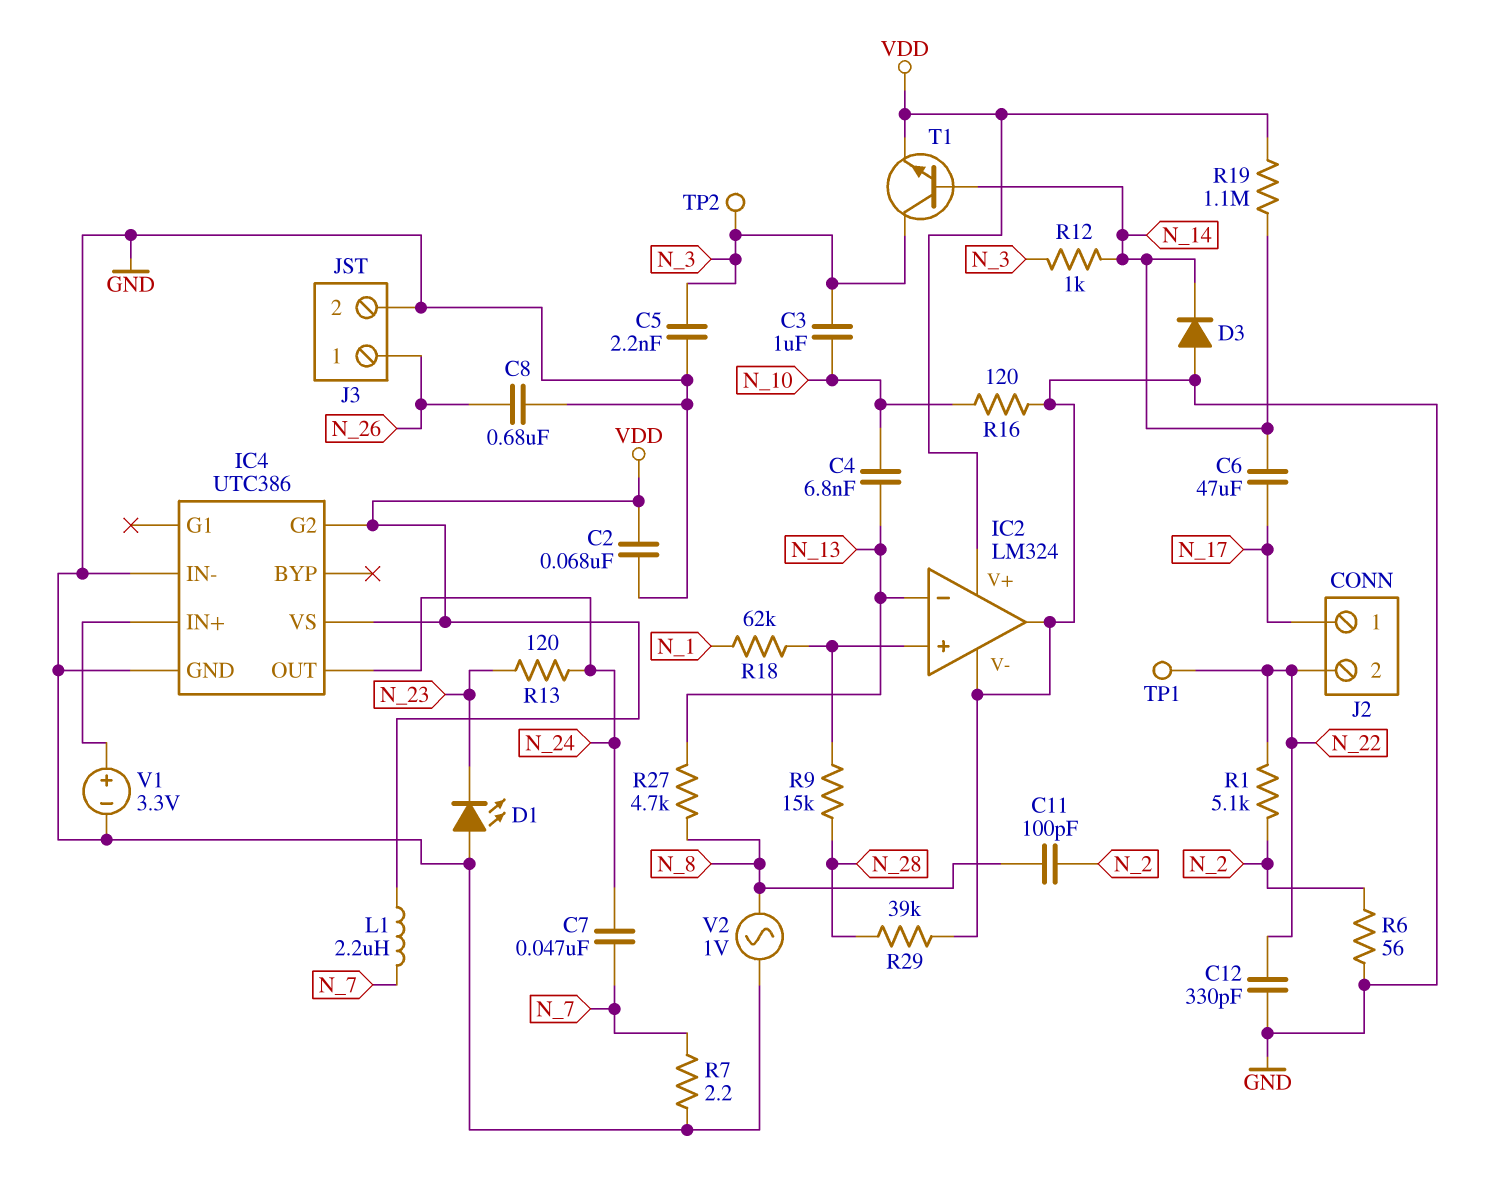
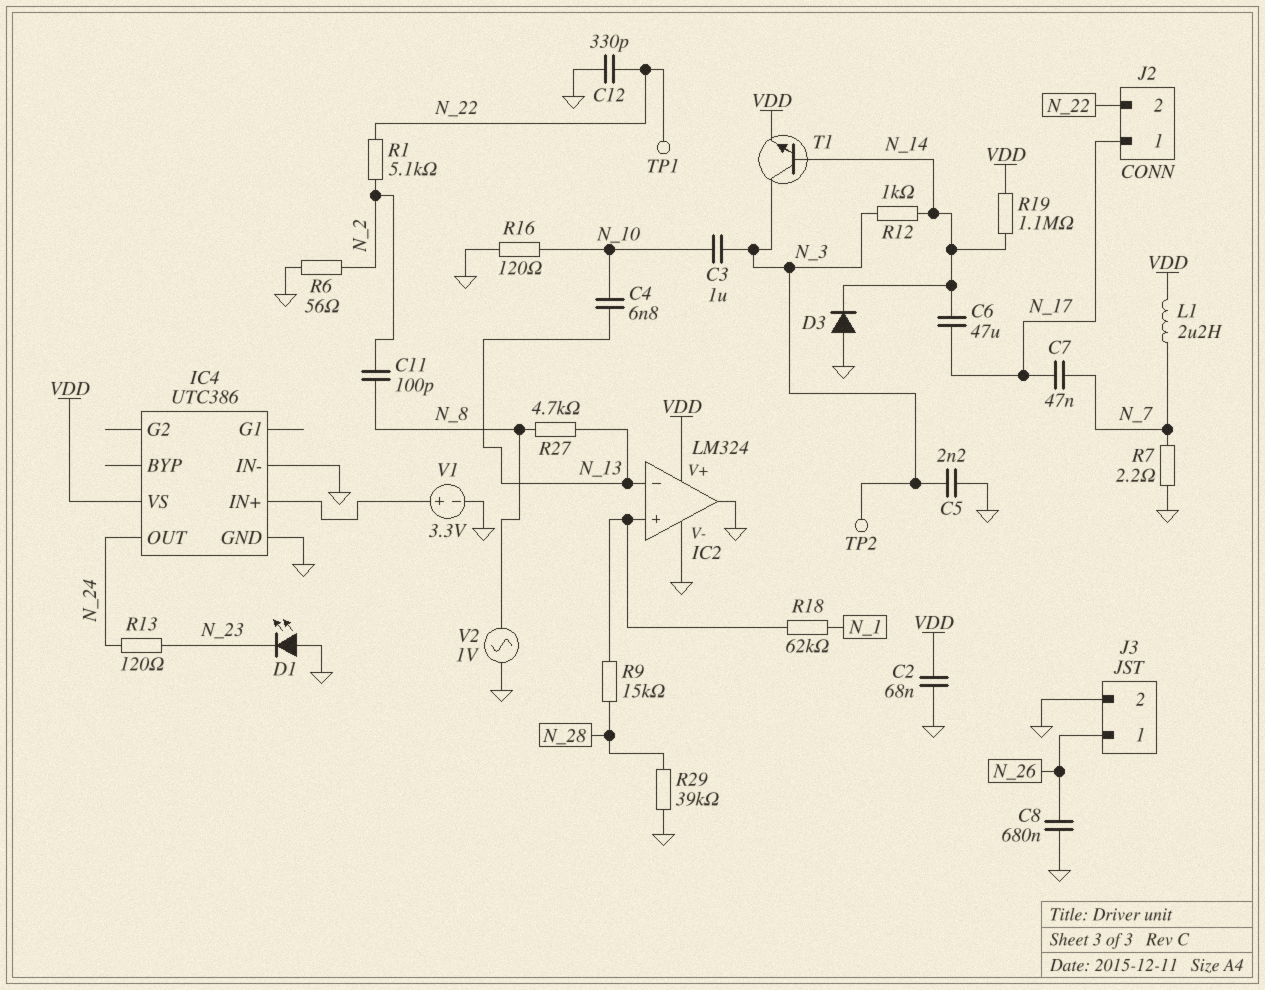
C7: 47nF (N_7, N_24) -> 47nF (N_7, N_17)
IC4 pin G2: VDD -> none

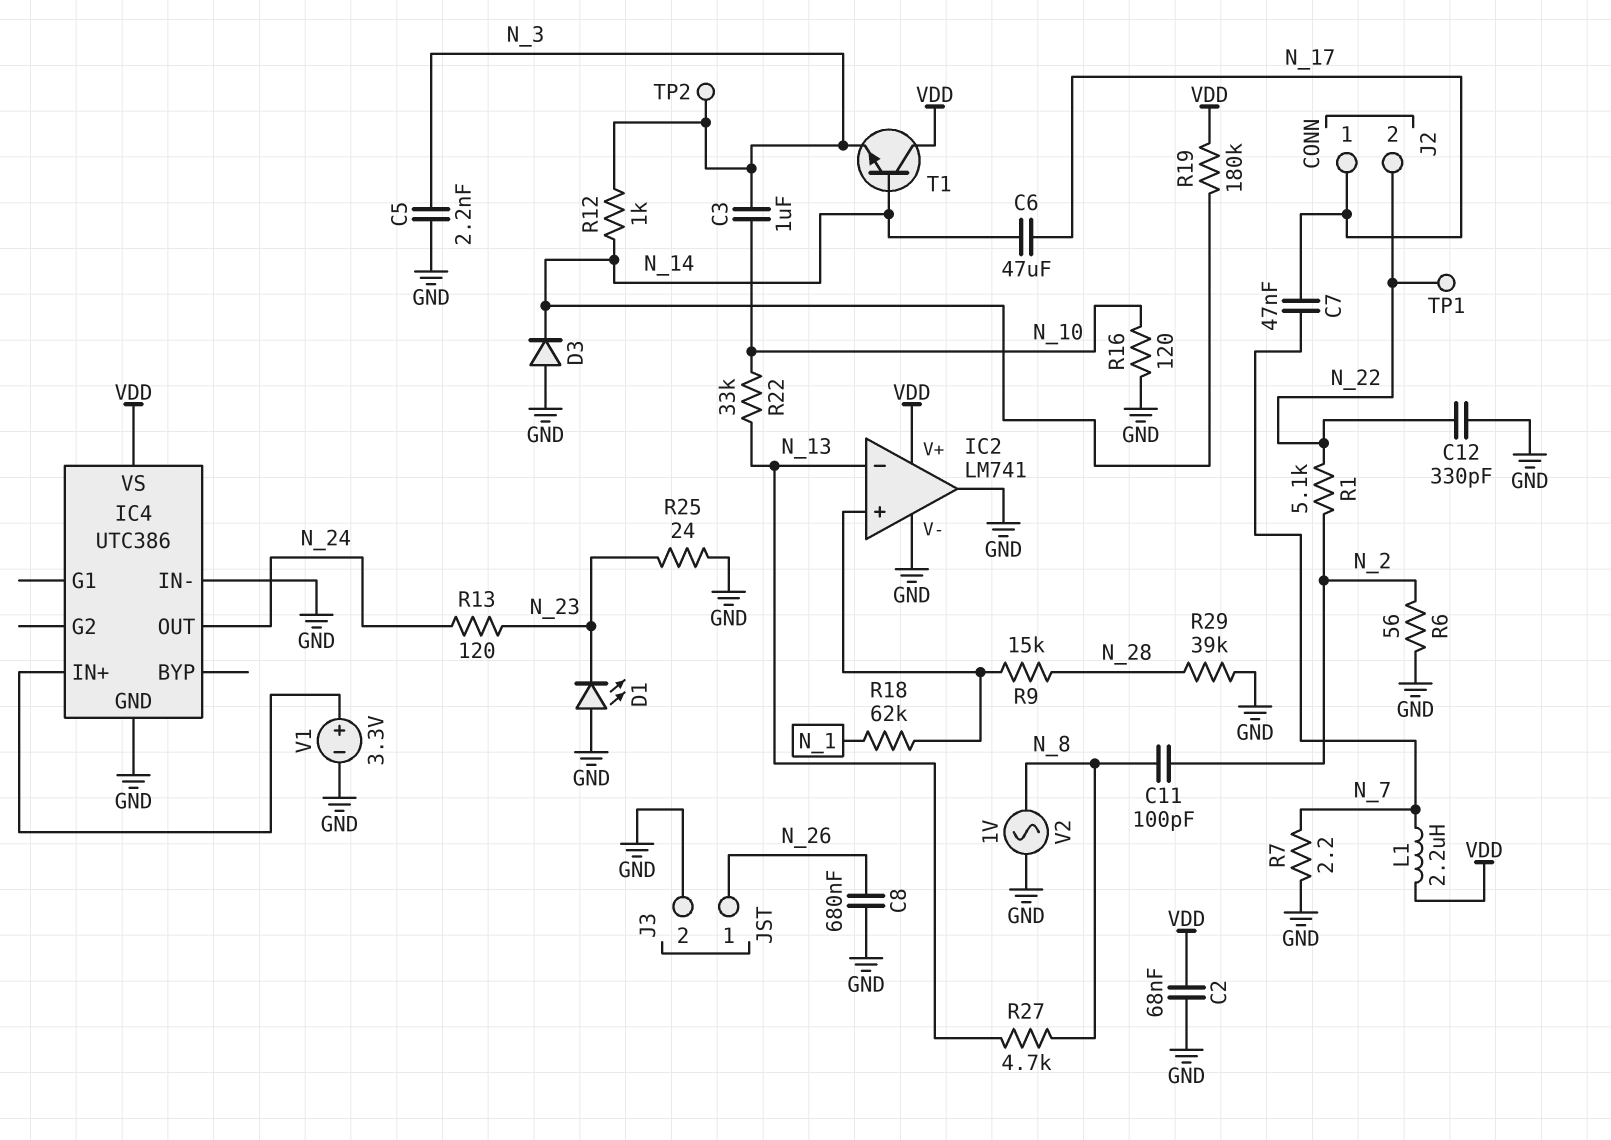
C4: 6.8nF (N_10, N_13) -> none
IC2: LM324 -> LM741
R19: 1.1M (N_14, VDD) -> 180k (N_14, VDD)
R22: none -> 33k (N_10, N_13)
R25: none -> 24 (GND, N_23)
T1: NPN (B N_14, C N_3, E VDD) -> NPN (B N_14, C VDD, E N_3)

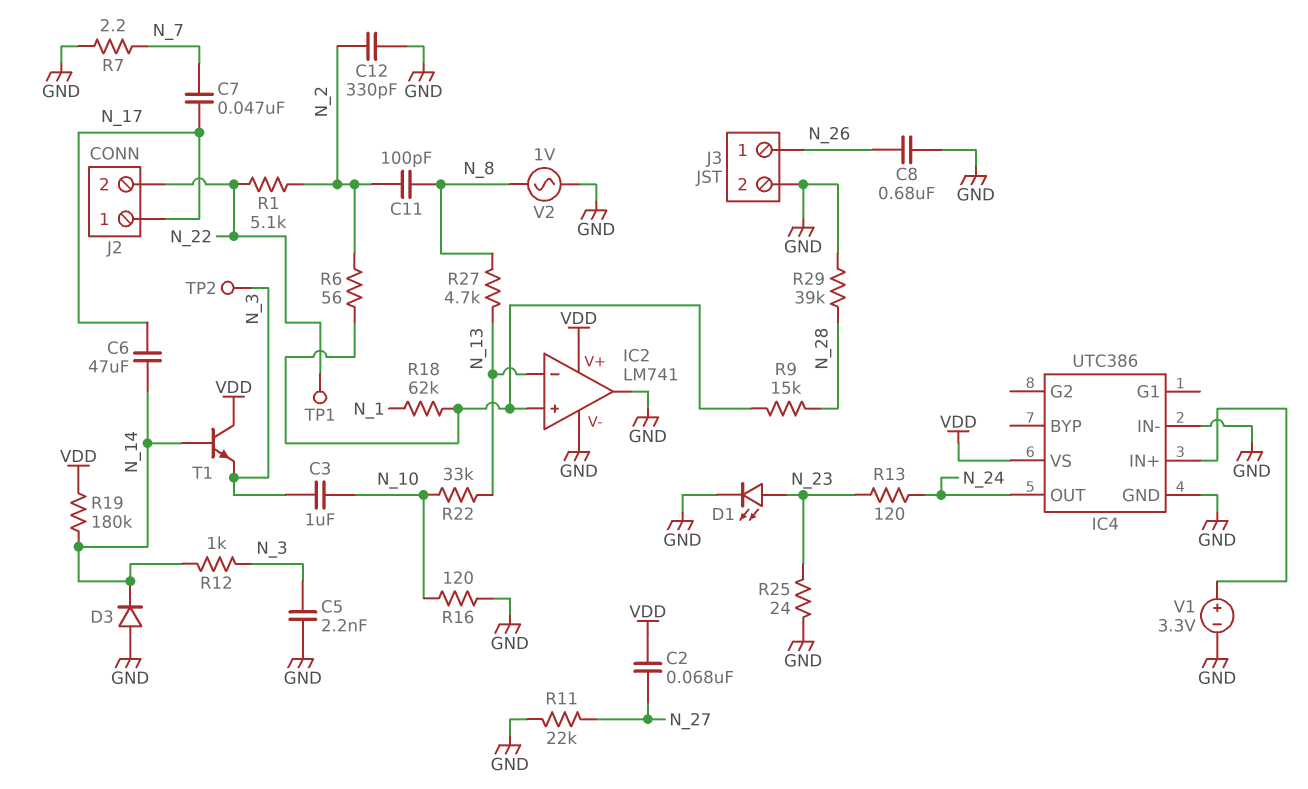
C2: 68nF (GND, VDD) -> 68nF (N_27, VDD)
C12: 330pF (GND, N_22) -> 330pF (GND, N_2)
D1: LED (A GND, K N_23) -> LED (A N_23, K GND)
L1: 2.2uH (N_7, VDD) -> none
R6: 56 (GND, N_2) -> 56 (IC2/in+, N_2)
R11: none -> 22k (GND, N_27)

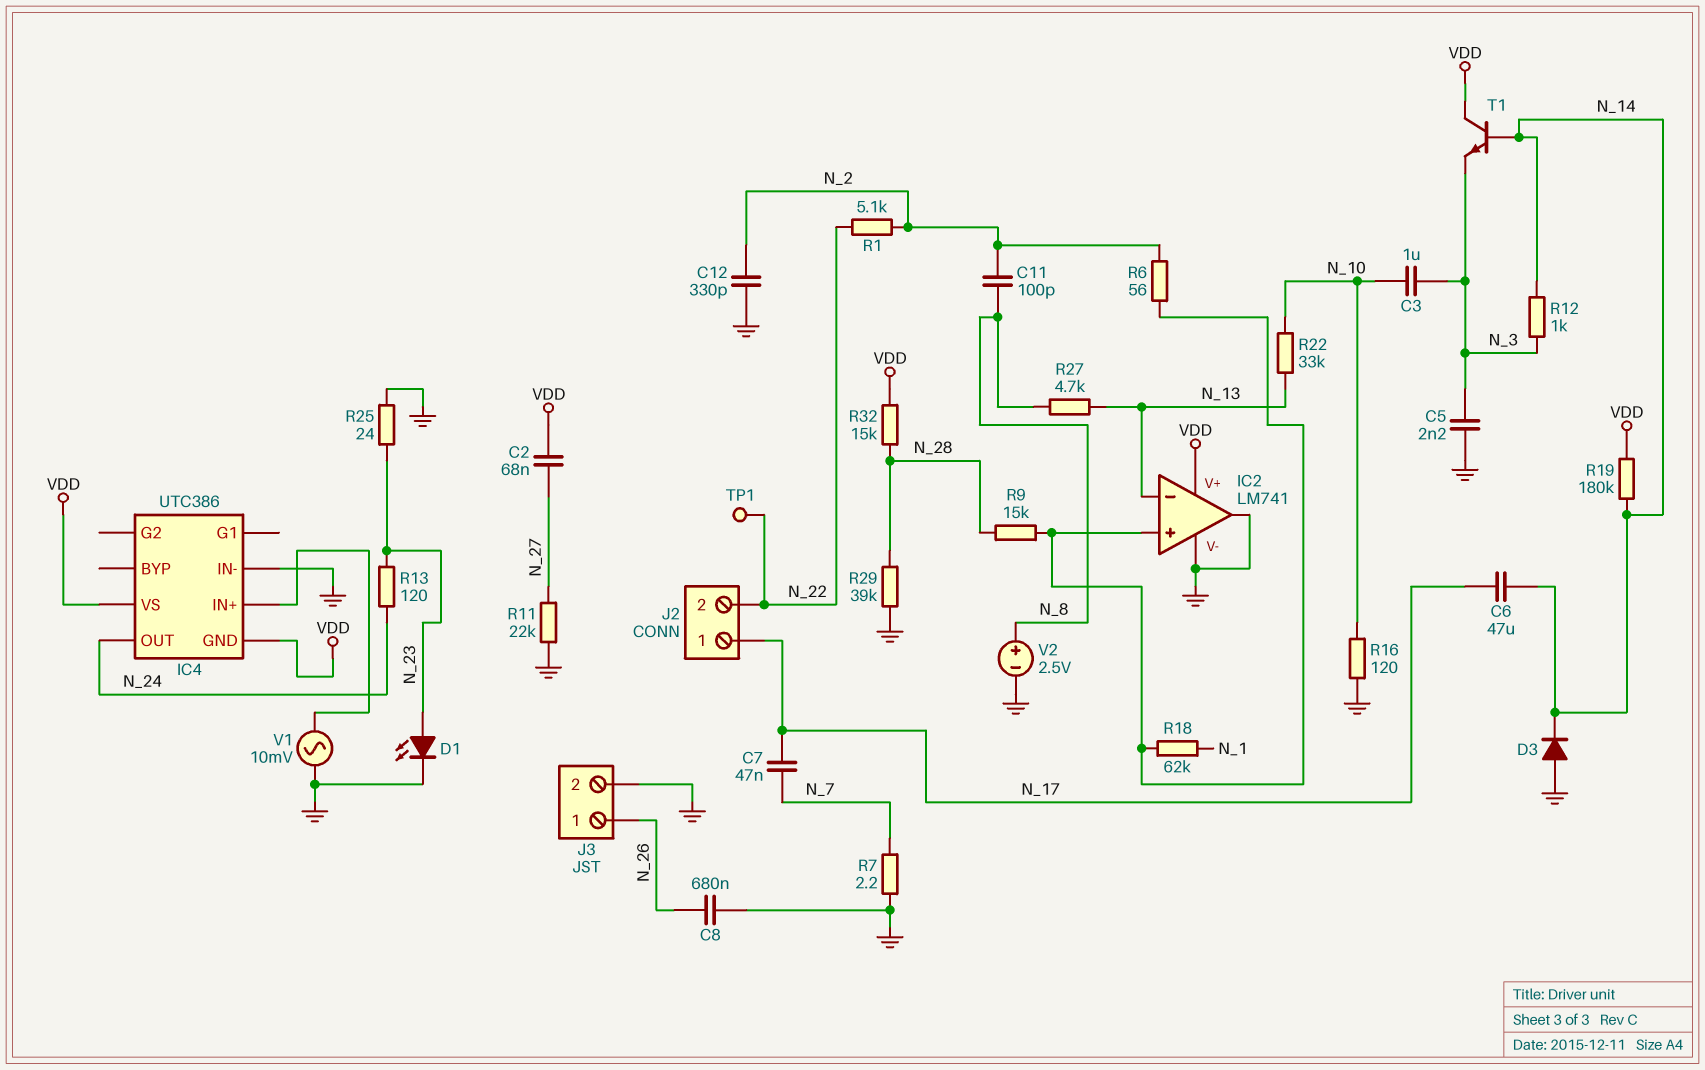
IC4 pin GND: GND -> VDD
R32: none -> 15k (N_28, VDD)
TP2: test point (N_3) -> none
V1: 3.3V (plus IC4/IN+, minus GND) -> AC 10mV (GND, IC4/IN+)
V2: AC 1V (GND, N_8) -> 2.5V (plus N_8, minus GND)

